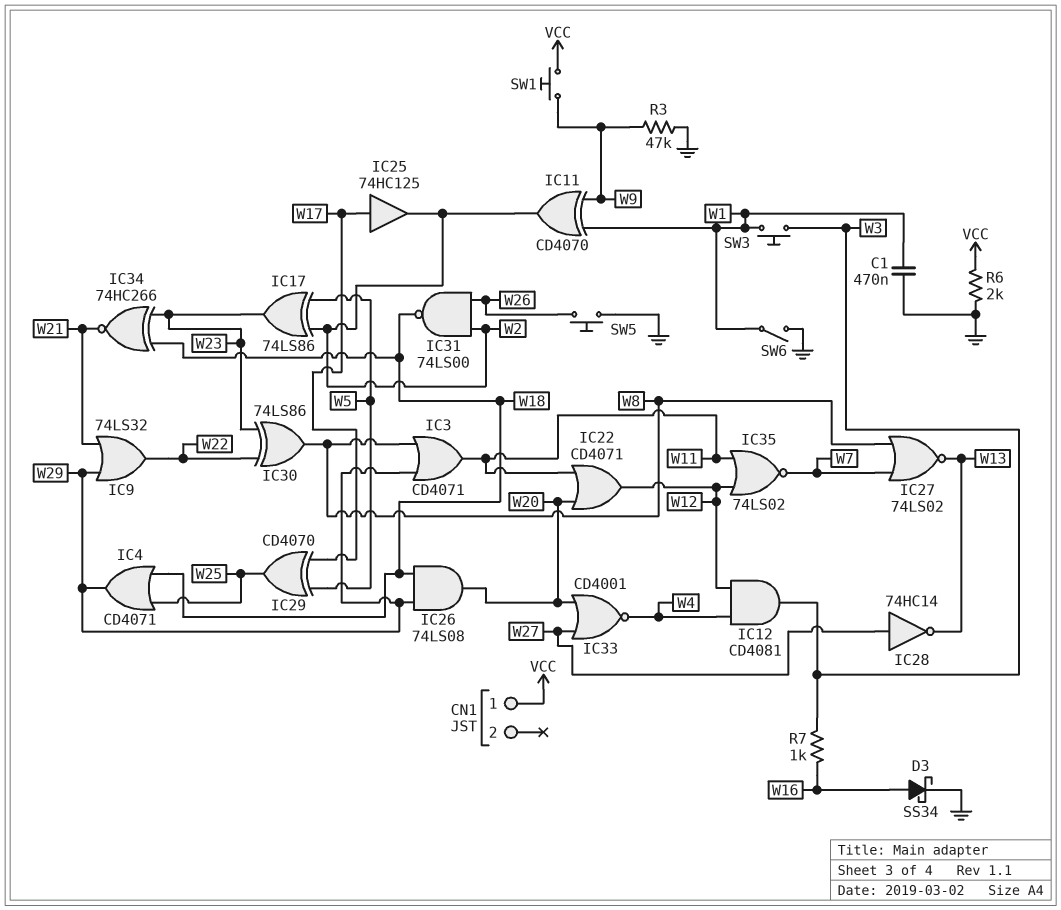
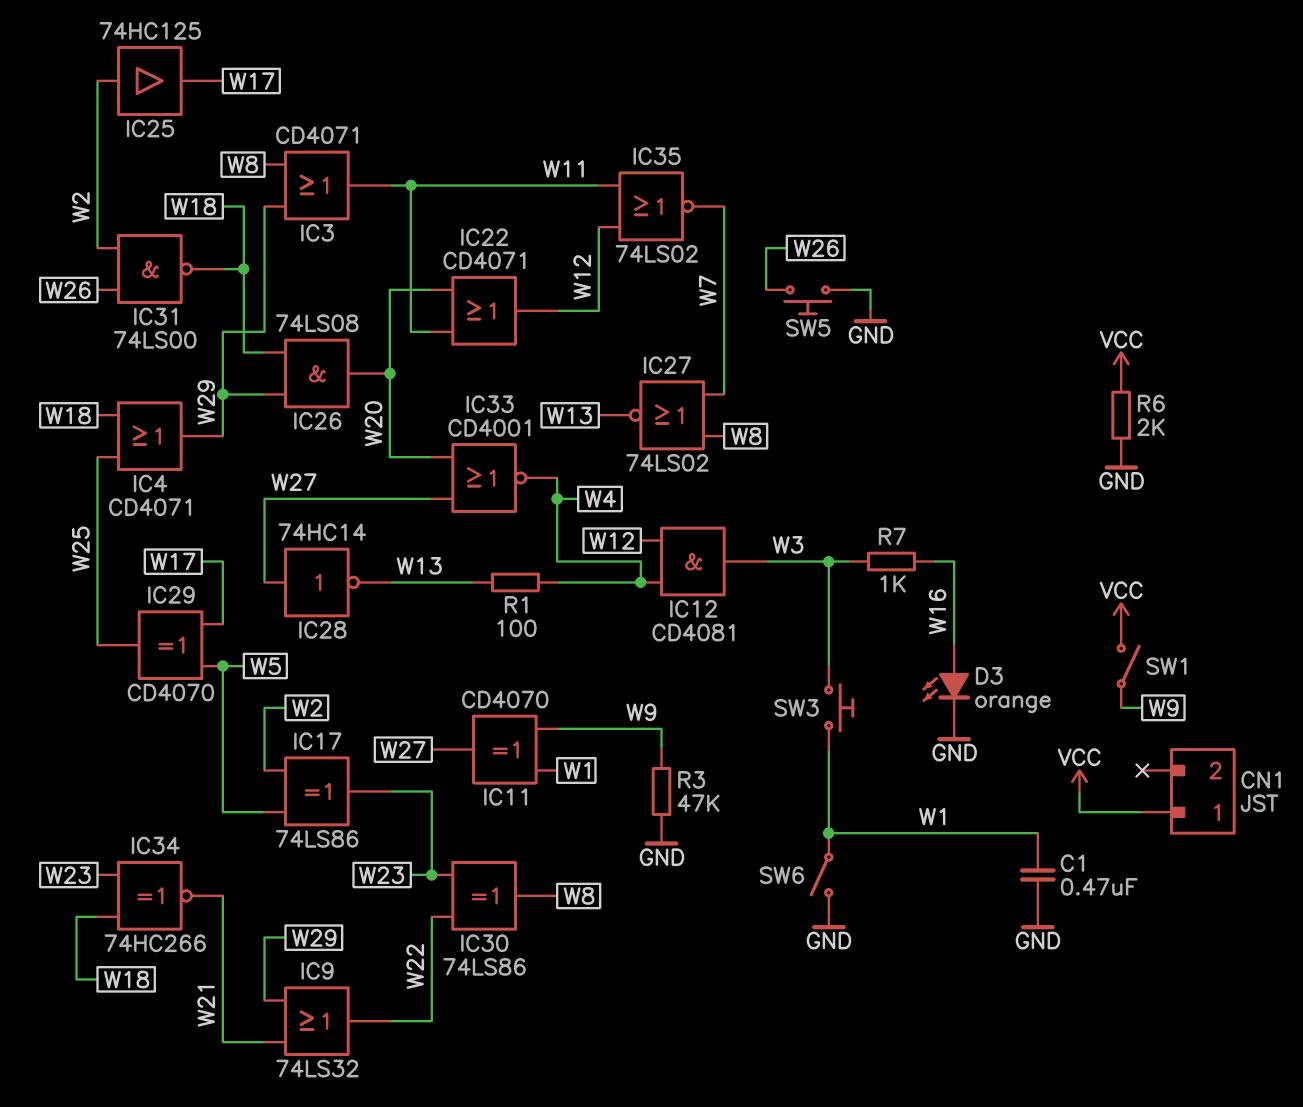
D3: schottky SS34 (A W16, K GND) -> LED orange (A W16, K GND)
IC11: XOR CD4070 (in W1, in W9, out W2) -> XOR CD4070 (in W1, in W9, out W27)
IC25: buffer 74HC125 (in W17, out W2) -> buffer 74HC125 (in W2, out W17)
R1: none -> 100 (W4, W13)
SW1: button (VCC, W9) -> switch (VCC, W9)

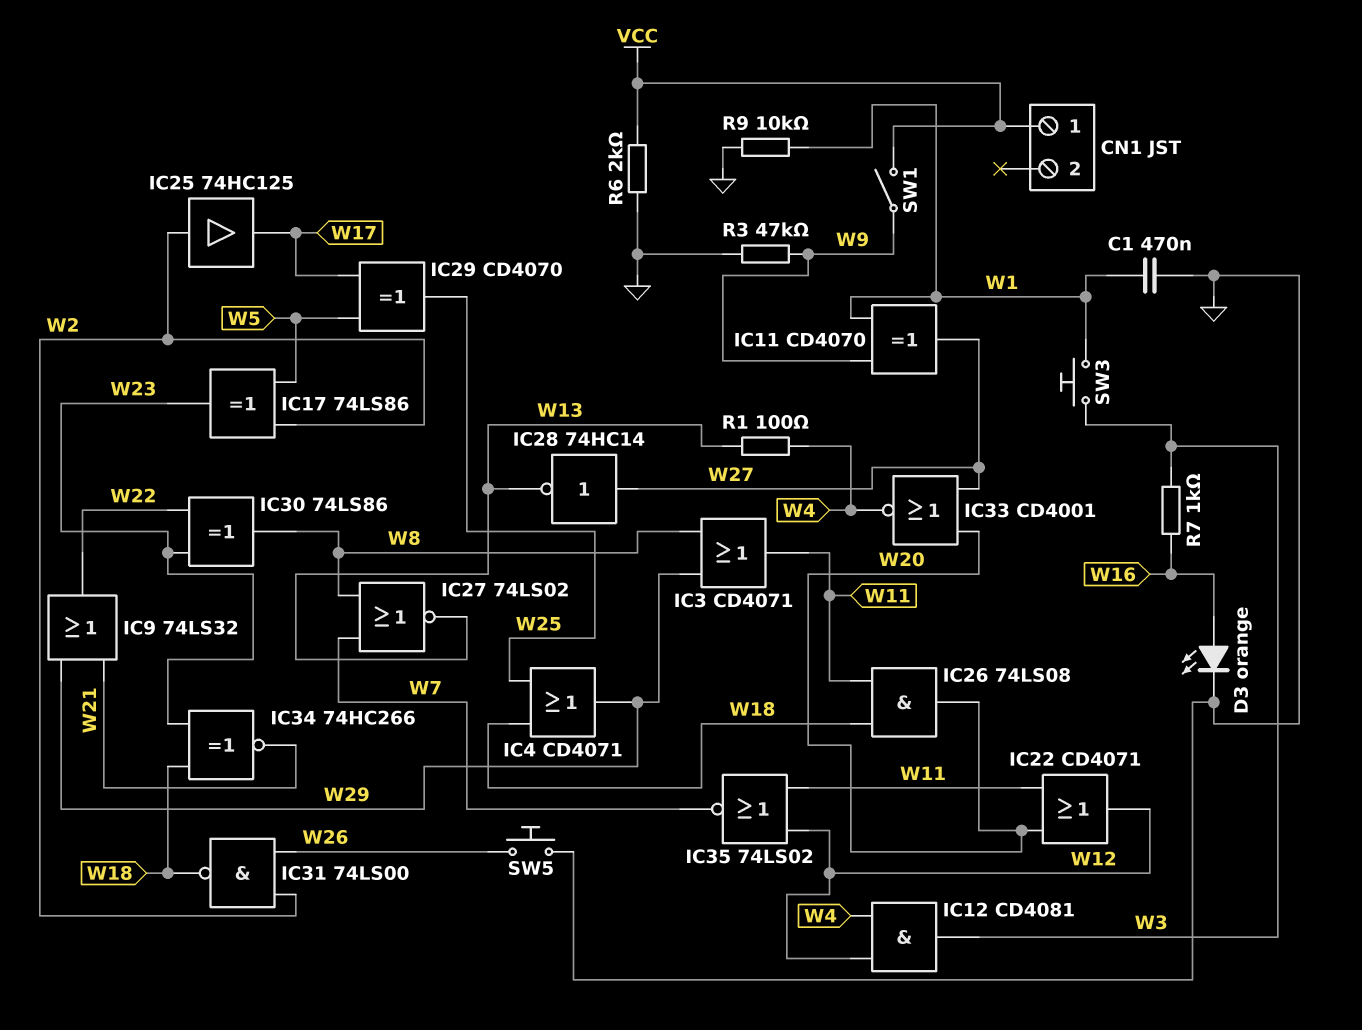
IC26: AND 74LS08 (in W18, in W29, out W20) -> AND 74LS08 (in W11, in W18, out W20)
R9: none -> 10k (GND, W1)
SW6: switch (GND, W1) -> none

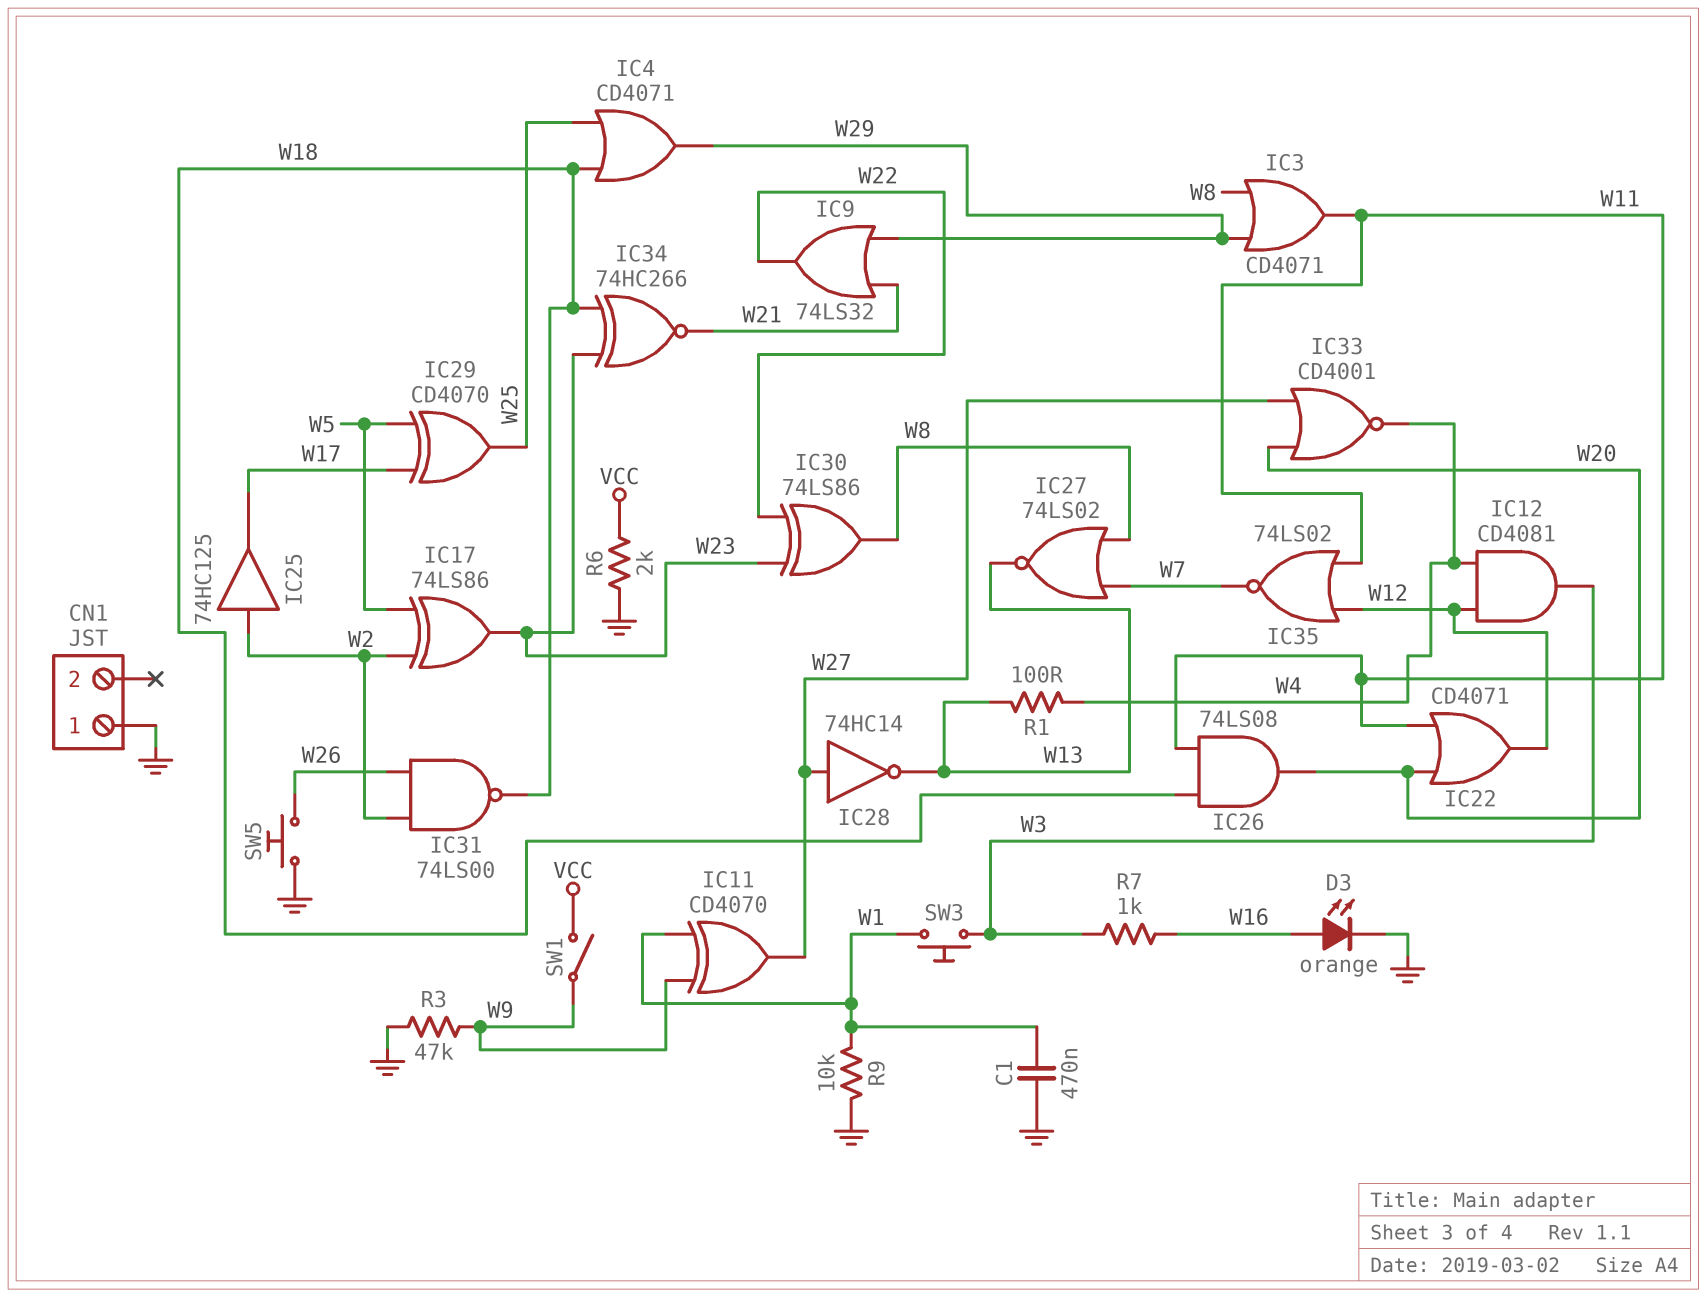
CN1 pin 1: VCC -> GND

